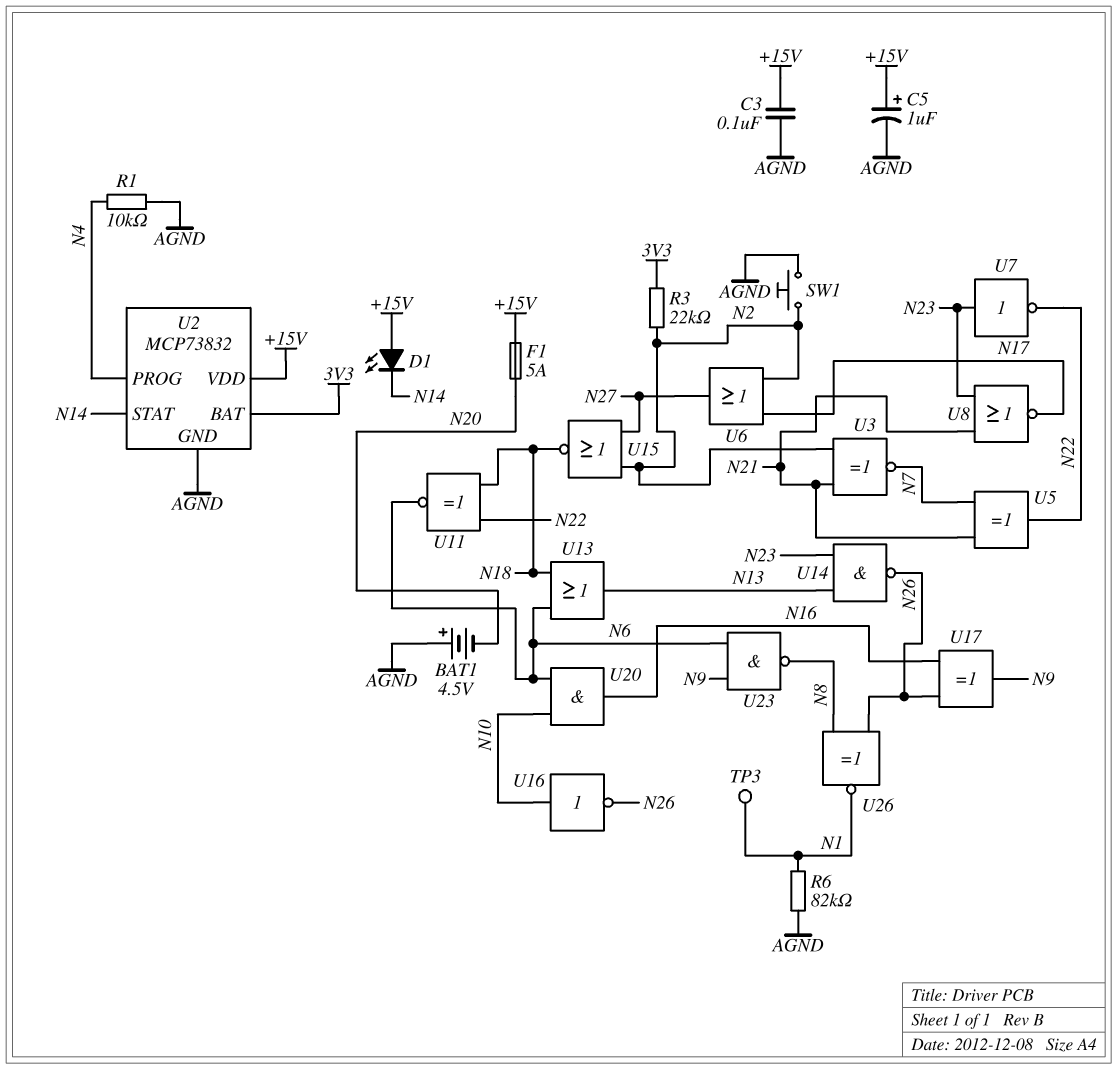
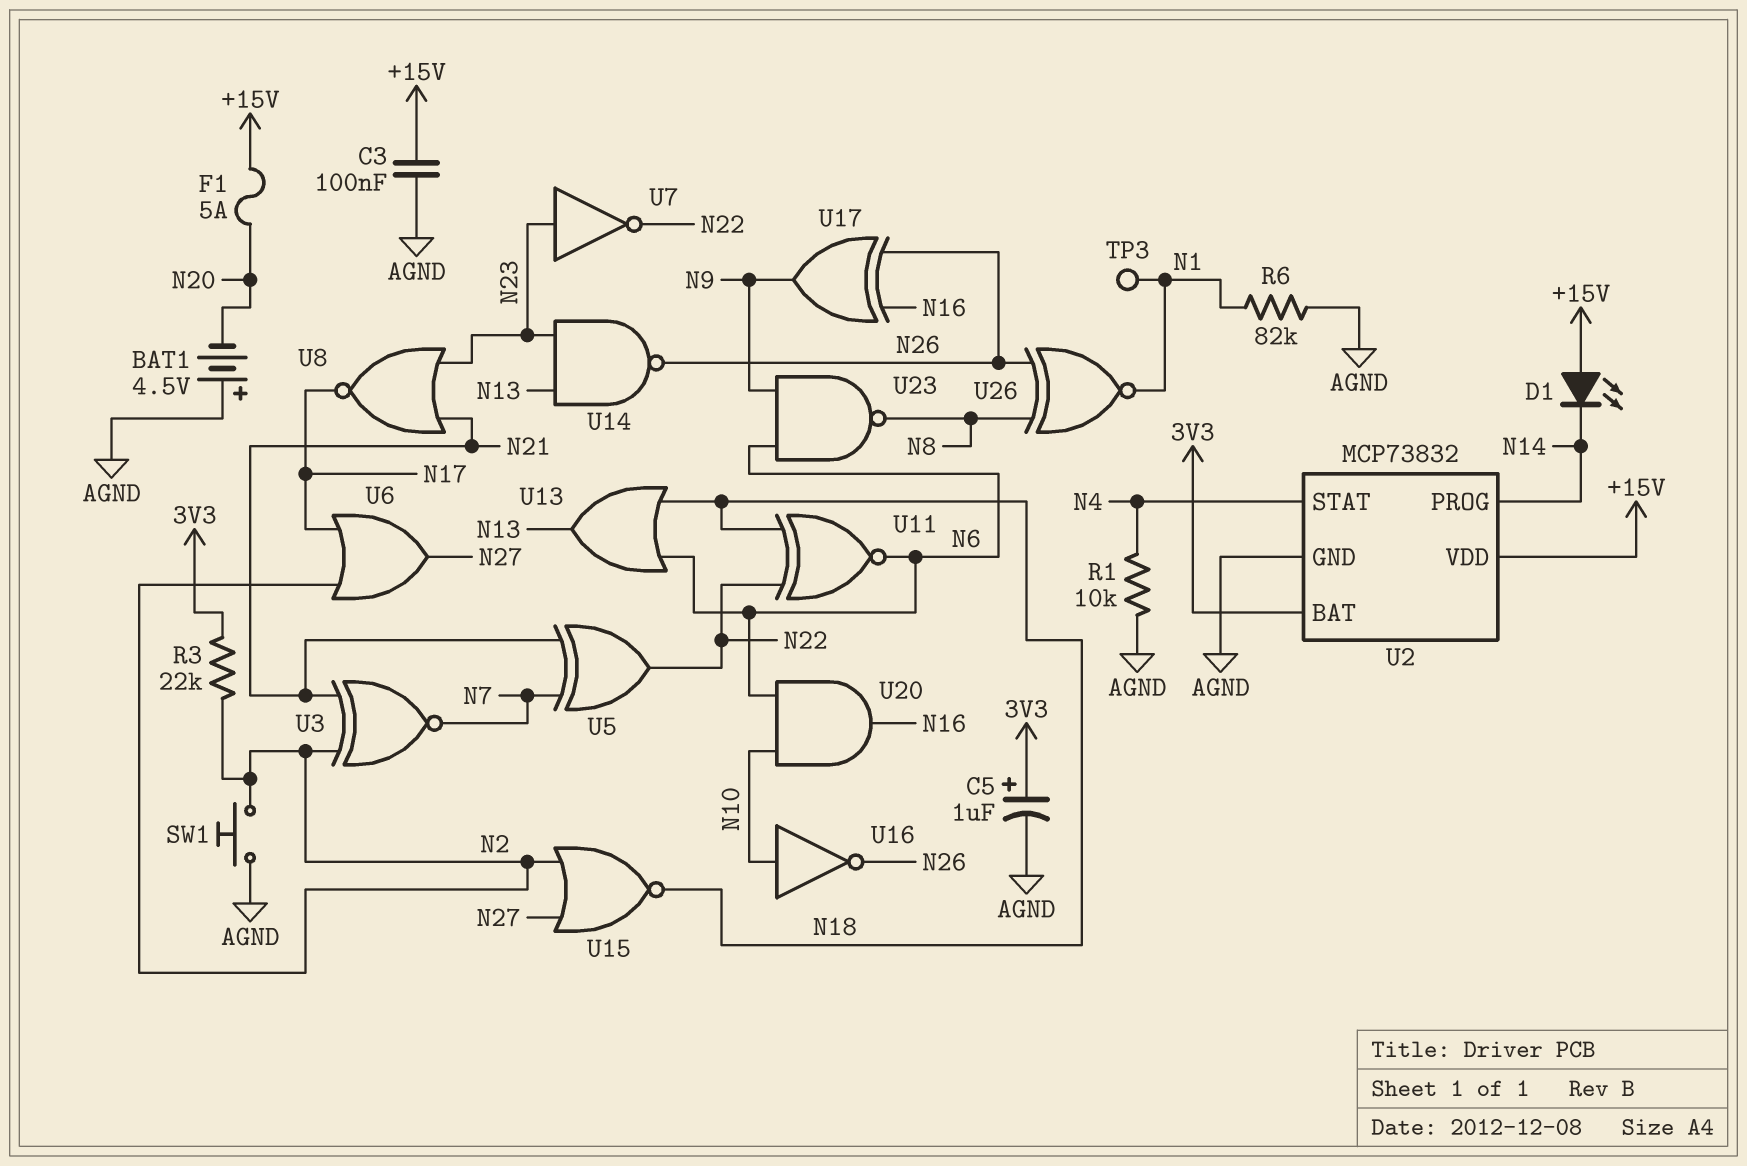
C5: 1uF (plus +15V, minus AGND) -> 1uF (plus 3V3, minus AGND)
U2 pin PROG: N4 -> N14
U2 pin STAT: N14 -> N4

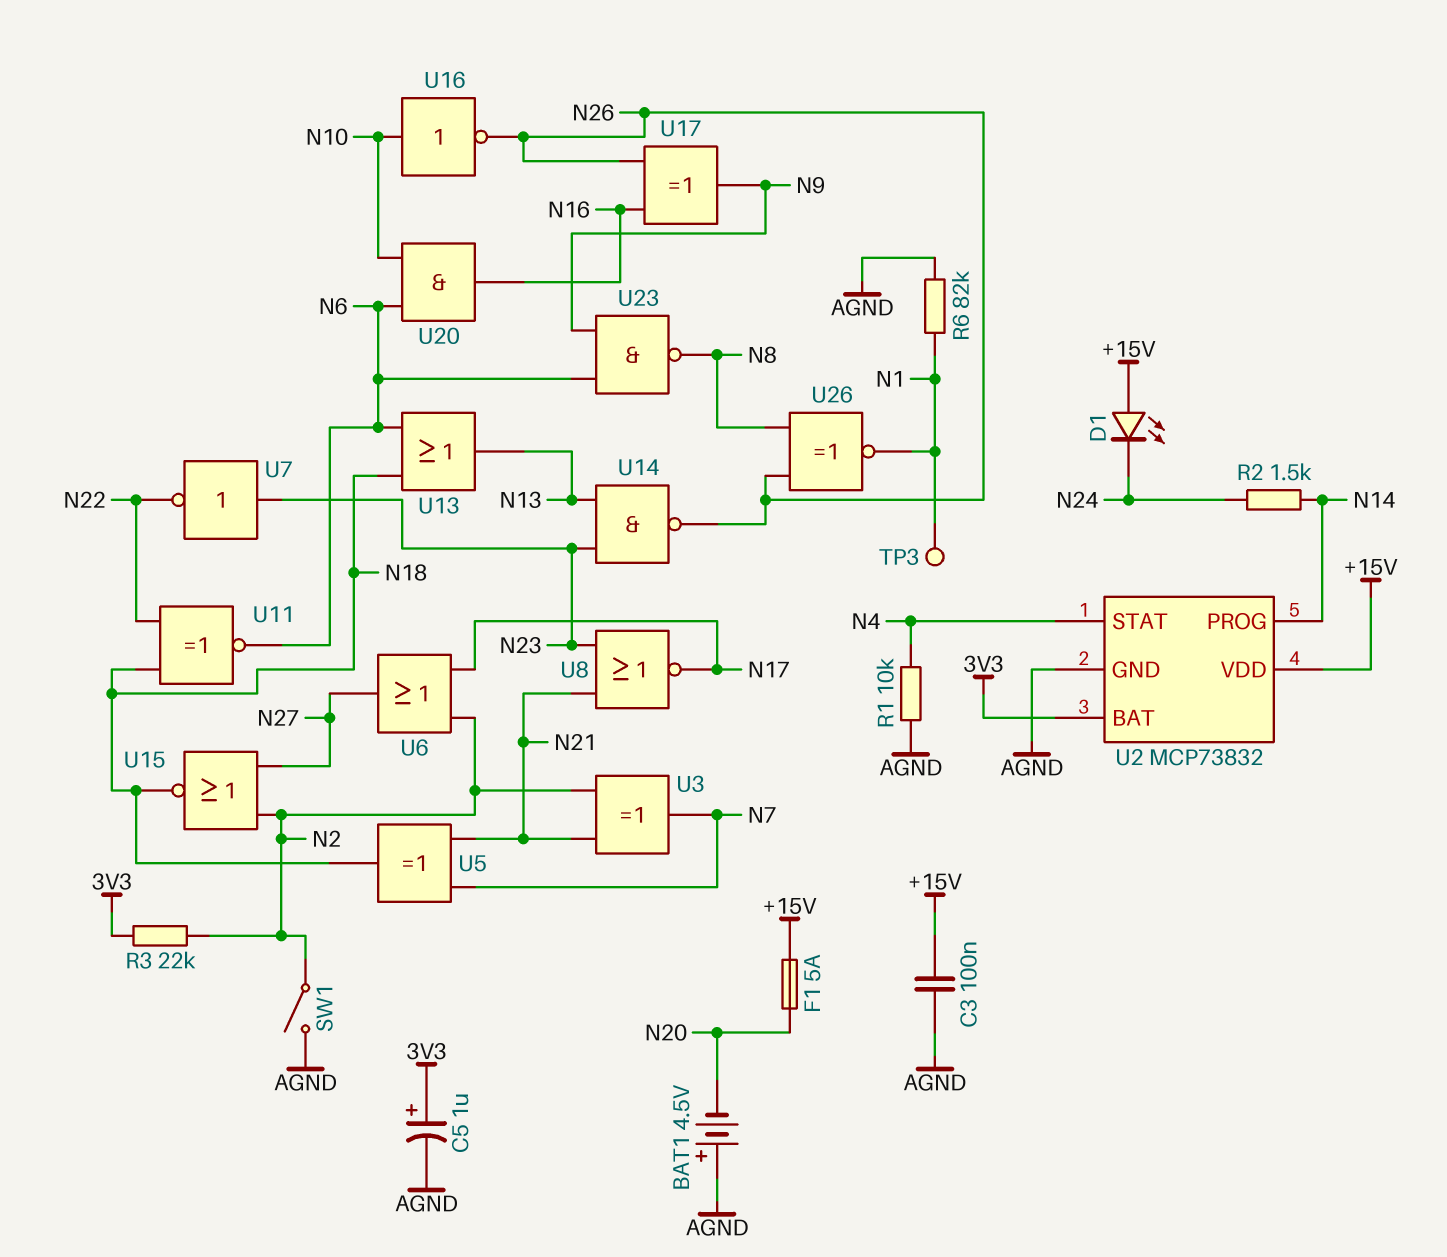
D1: LED (A +15V, K N14) -> LED (A +15V, K N24)
R2: none -> 1.5k (N14, N24)
SW1: button (AGND, N2) -> switch (AGND, N2)
U3: XNOR (in N2, in N21, out N7) -> XOR (in N2, in N21, out N7)
U5: XOR (in N7, in N21, out N22) -> XOR (in N7, in N21, out N18)

